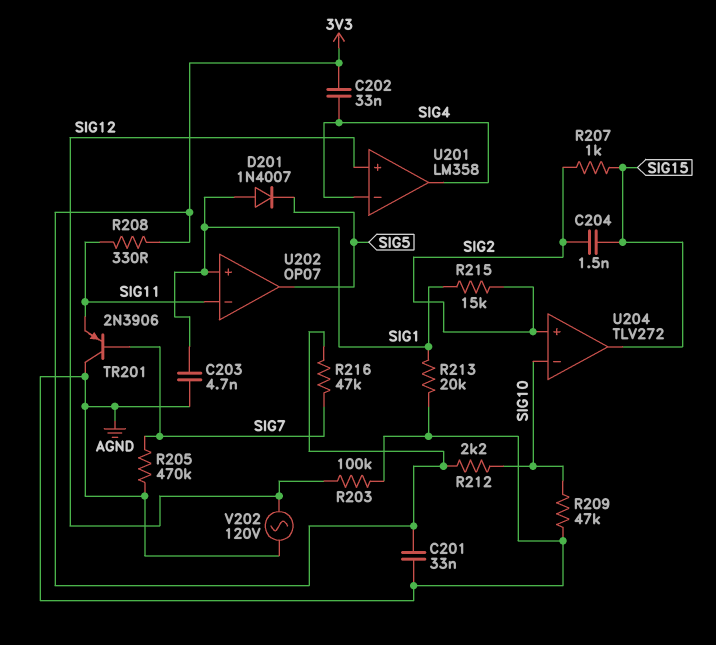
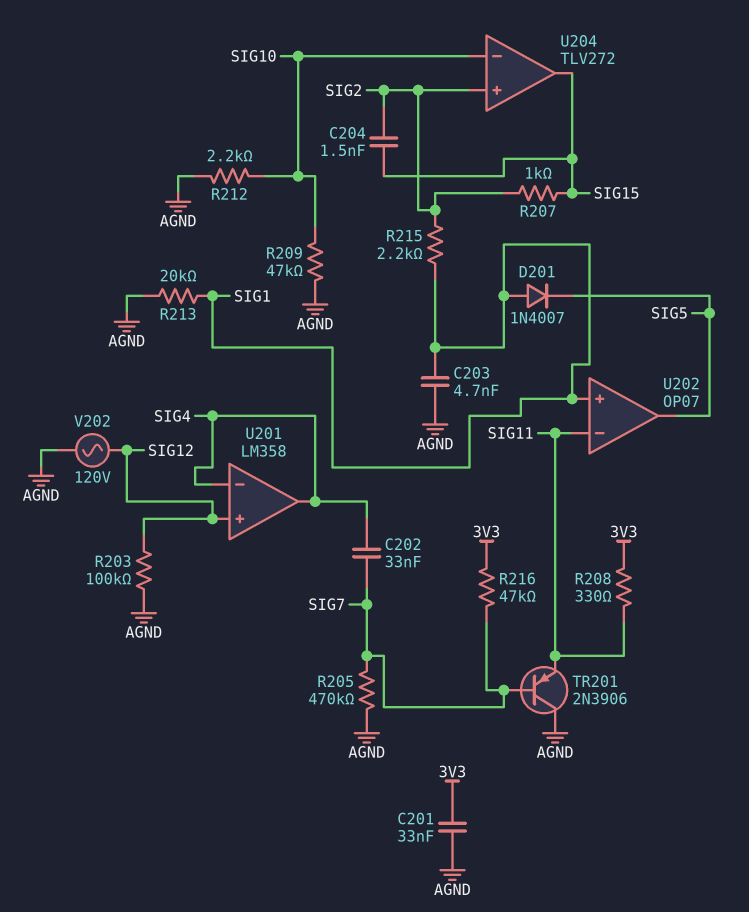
C202: 33nF (3V3, SIG4) -> 33nF (SIG4, SIG7)
R212: 2.2k (3V3, SIG10) -> 2.2k (AGND, SIG10)
R215: 15k (SIG1, SIG2) -> 2.2k (SIG1, SIG2)

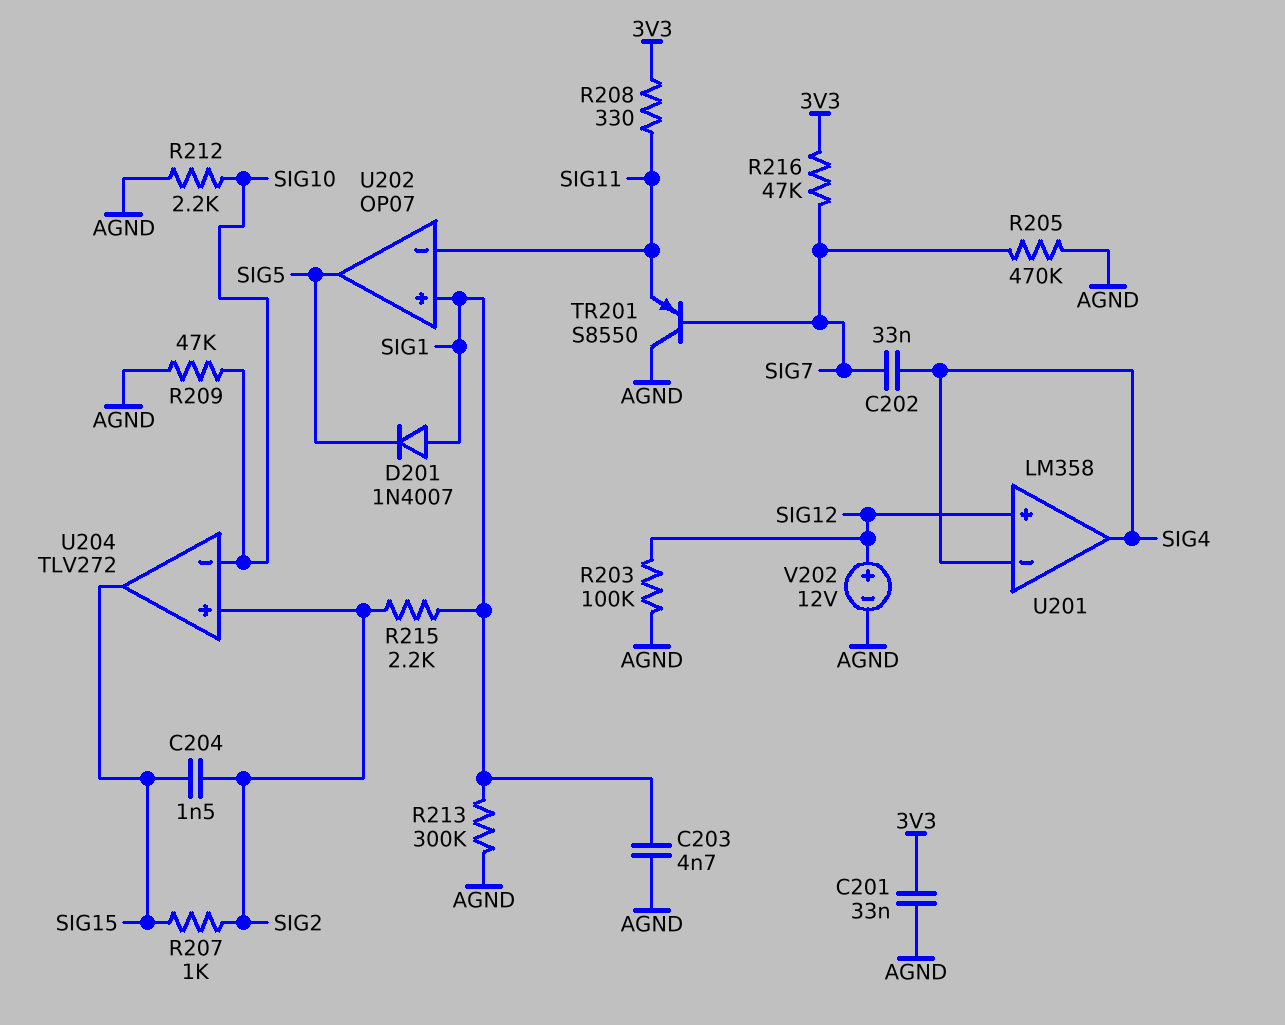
R213: 20k (AGND, SIG1) -> 300k (AGND, SIG1)
TR201: PNP 2N3906 (B SIG7, C AGND, E SIG11) -> PNP S8550 (B SIG7, C AGND, E SIG11)
V202: AC 120V (AGND, SIG12) -> 12V (plus SIG12, minus AGND)

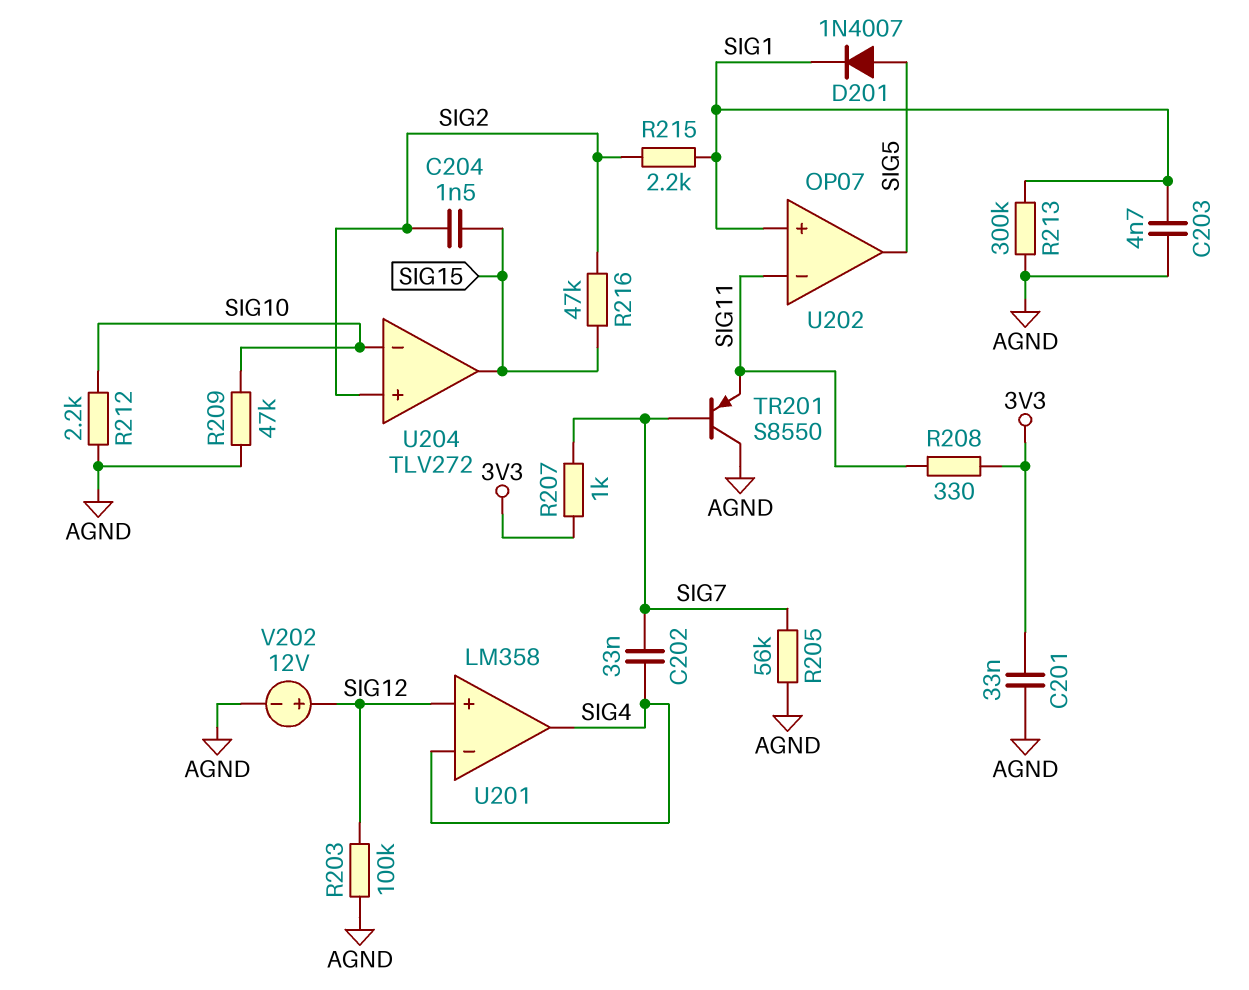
D201: diode 1N4007 (A SIG1, K SIG5) -> diode 1N4007 (A SIG5, K SIG1)
R205: 470k (AGND, SIG7) -> 56k (AGND, SIG7)
R207: 1k (SIG2, SIG15) -> 1k (3V3, SIG7)
R216: 47k (3V3, SIG7) -> 47k (SIG2, SIG15)

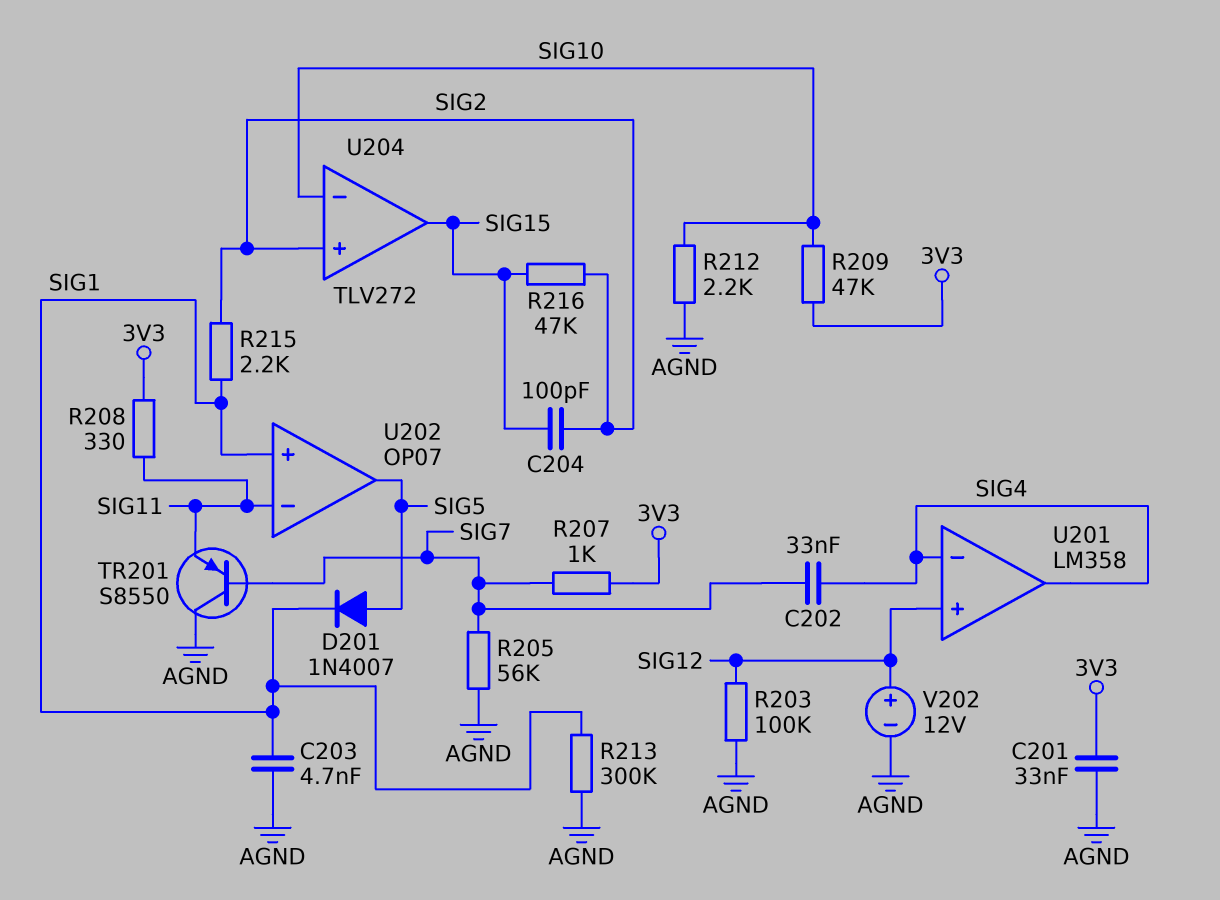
C204: 1.5nF (SIG2, SIG15) -> 100pF (SIG2, SIG15)
R209: 47k (AGND, SIG10) -> 47k (3V3, SIG10)

